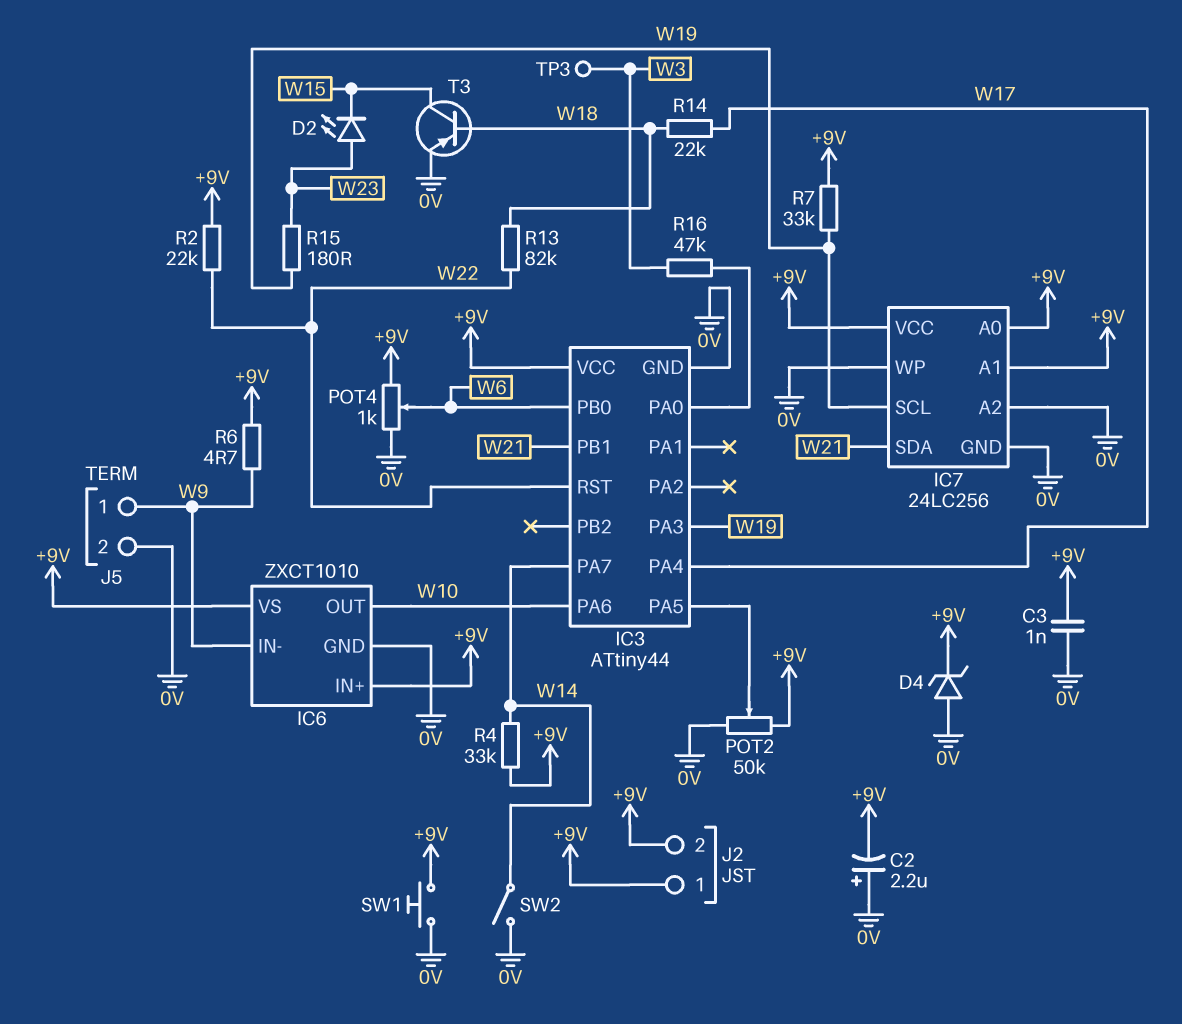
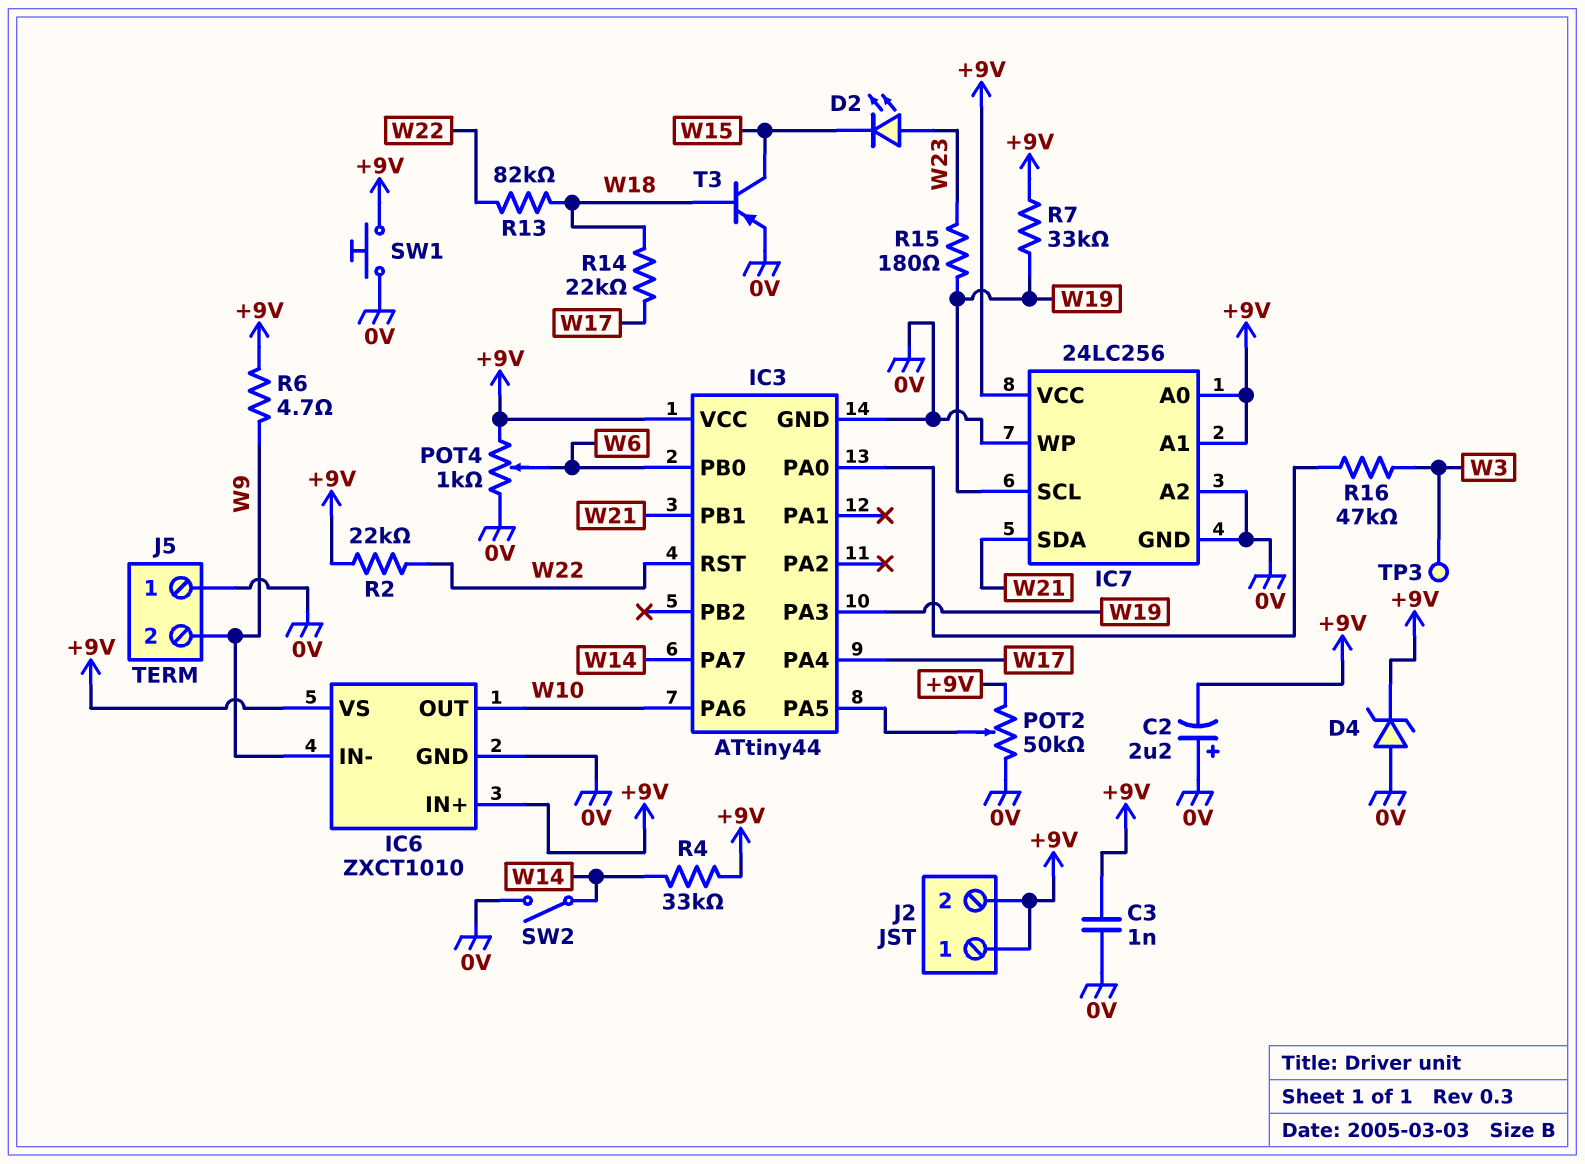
J5 pin 1: W9 -> 0V
J5 pin 2: 0V -> W9

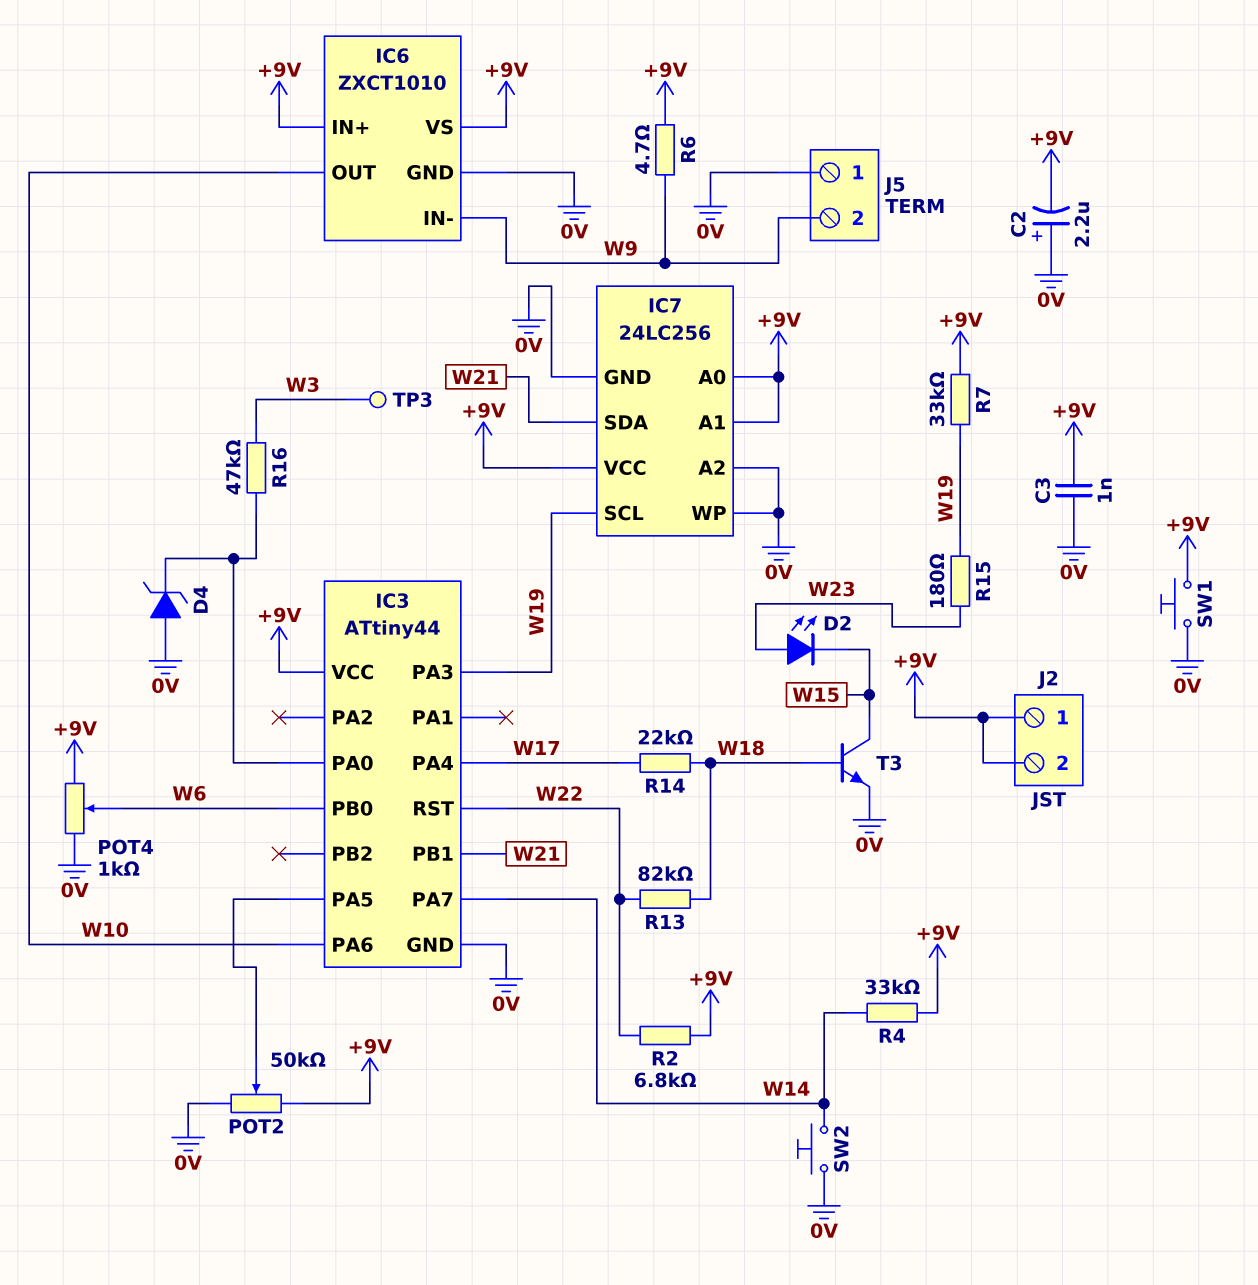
D4: zener (A 0V, K +9V) -> zener (A 0V, K IC3/PA0)
R2: 22k (+9V, W22) -> 6.8k (+9V, W22)
SW2: switch (0V, W14) -> button (0V, W14)
T3: PNP (B W18, C W15, E 0V) -> NPN (B W18, C W15, E 0V)

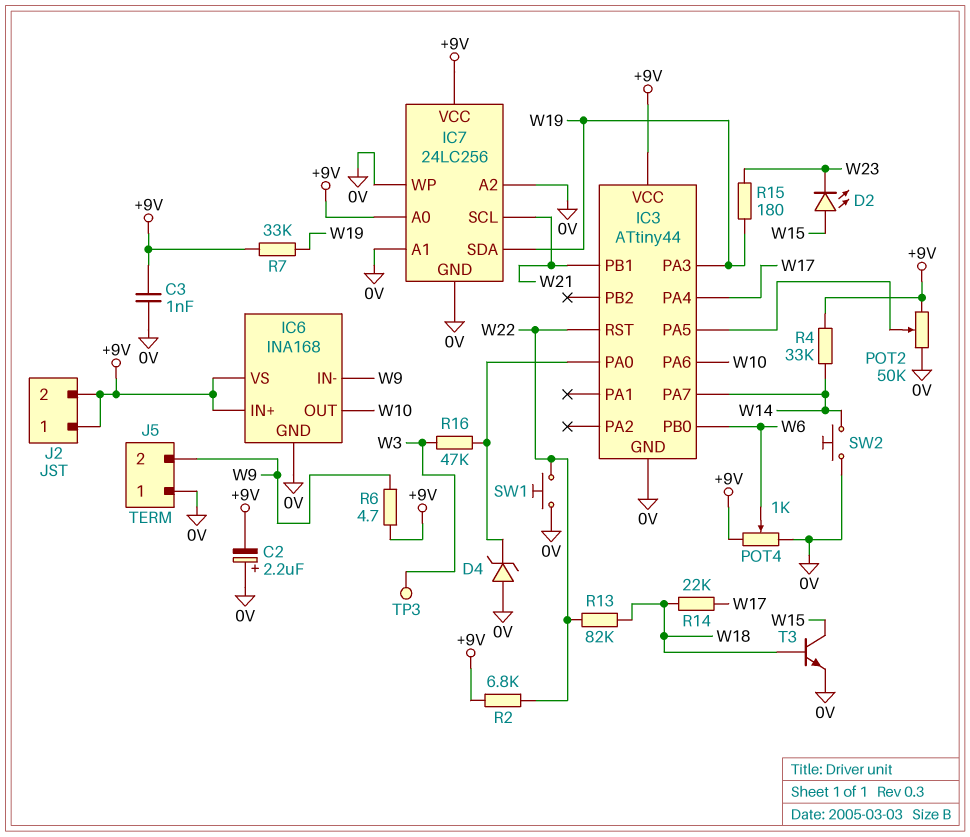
D2: LED (A W23, K W15) -> LED (A W15, K W23)
IC6: ZXCT1010 -> INA168
IC7 pin A1: +9V -> 0V
IC7 pin SCL: W19 -> W21
IC7 pin SDA: W21 -> W19
SW1: button (+9V, 0V) -> button (0V, W22)

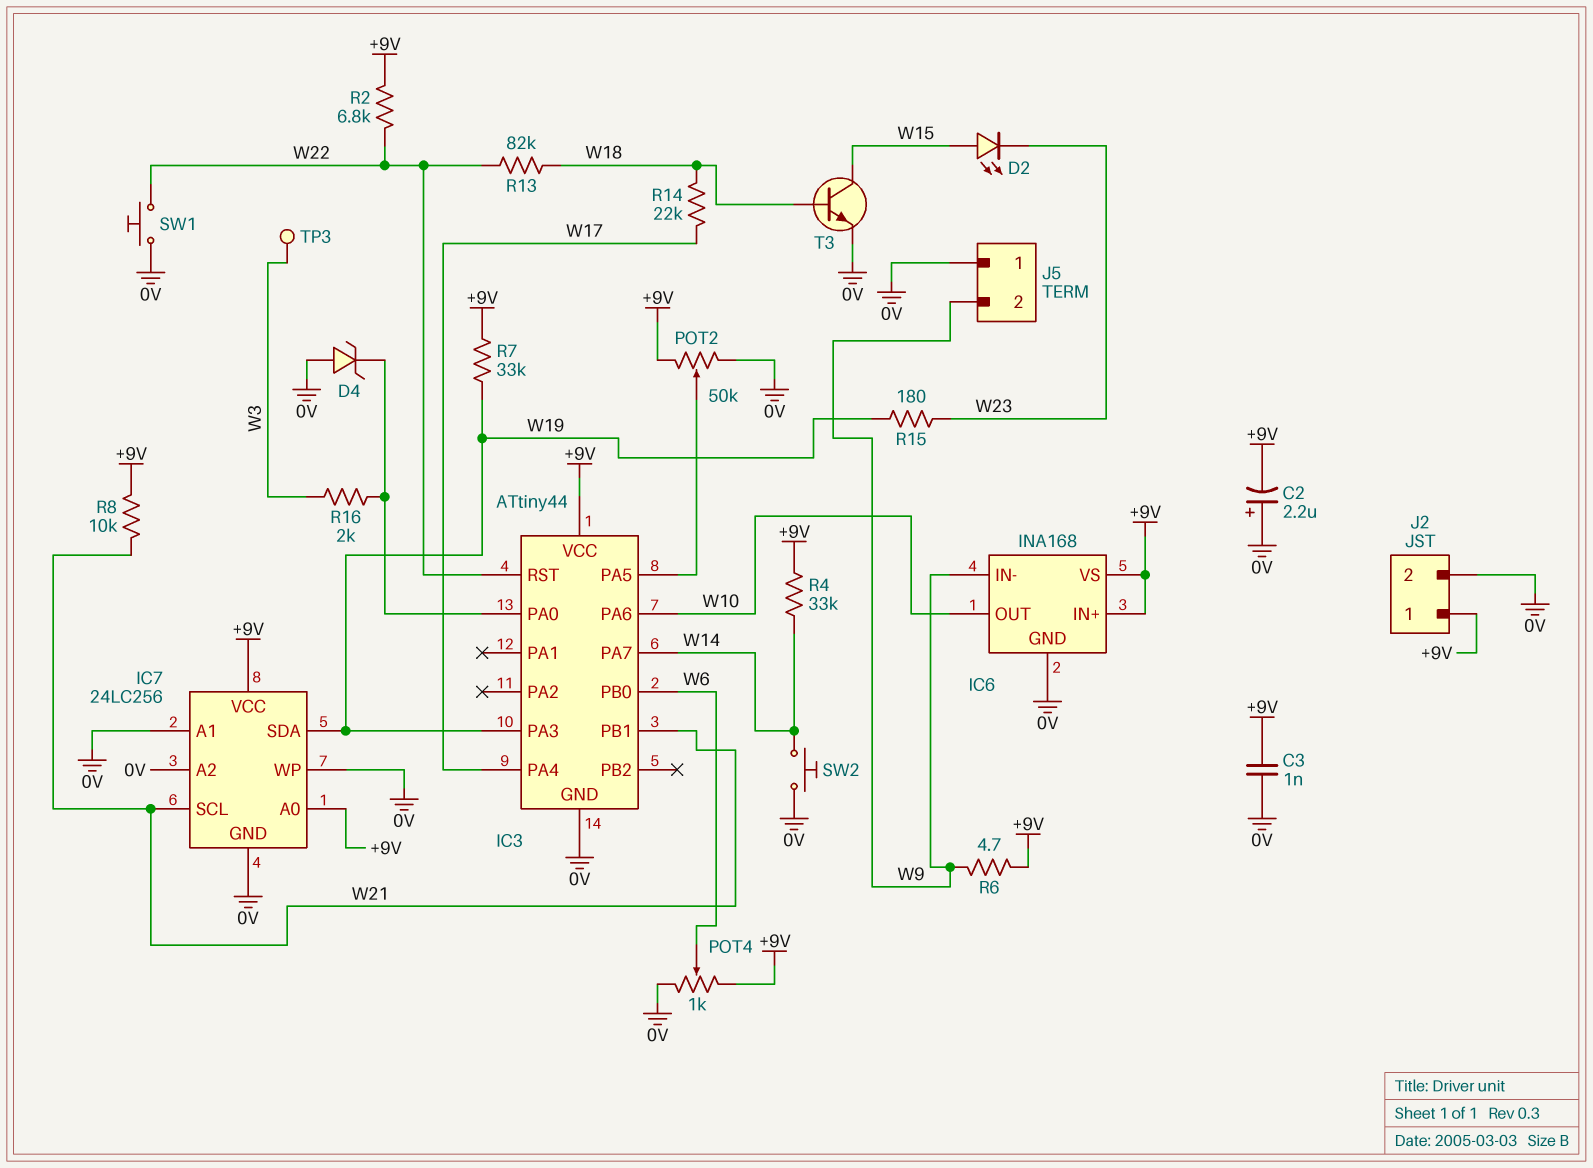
J2 pin 2: +9V -> 0V
R8: none -> 10k (+9V, W21)
R16: 47k (IC3/PA0, W3) -> 2k (IC3/PA0, W3)

